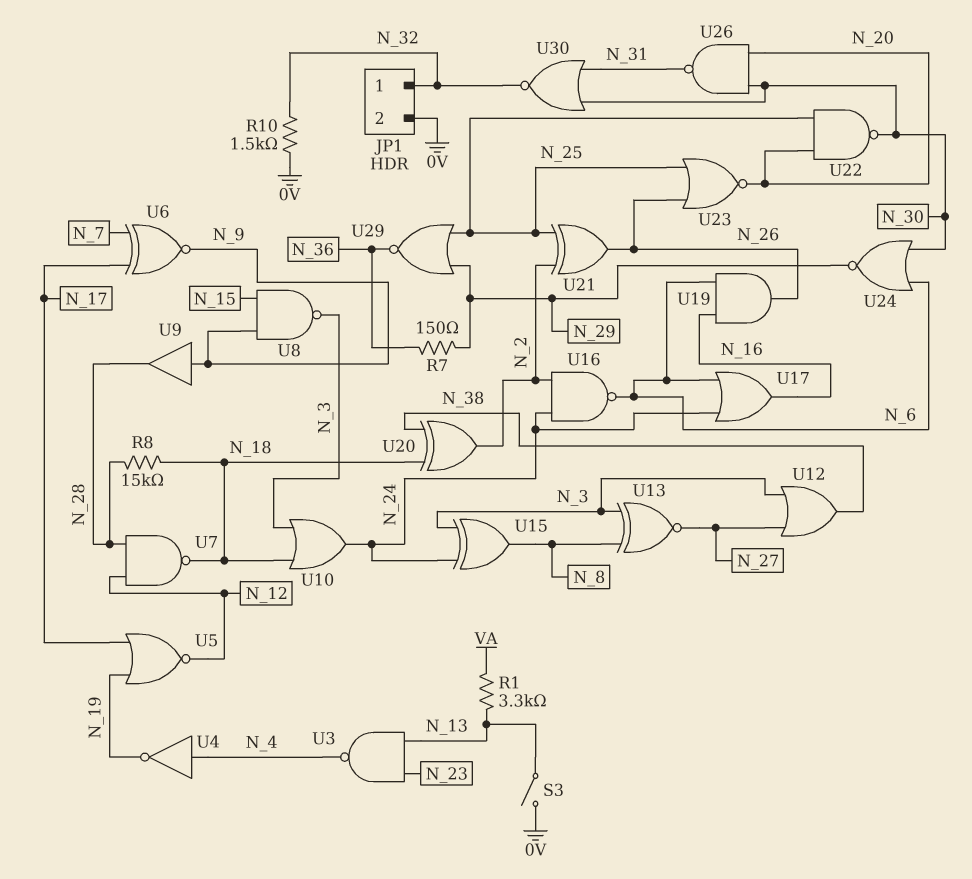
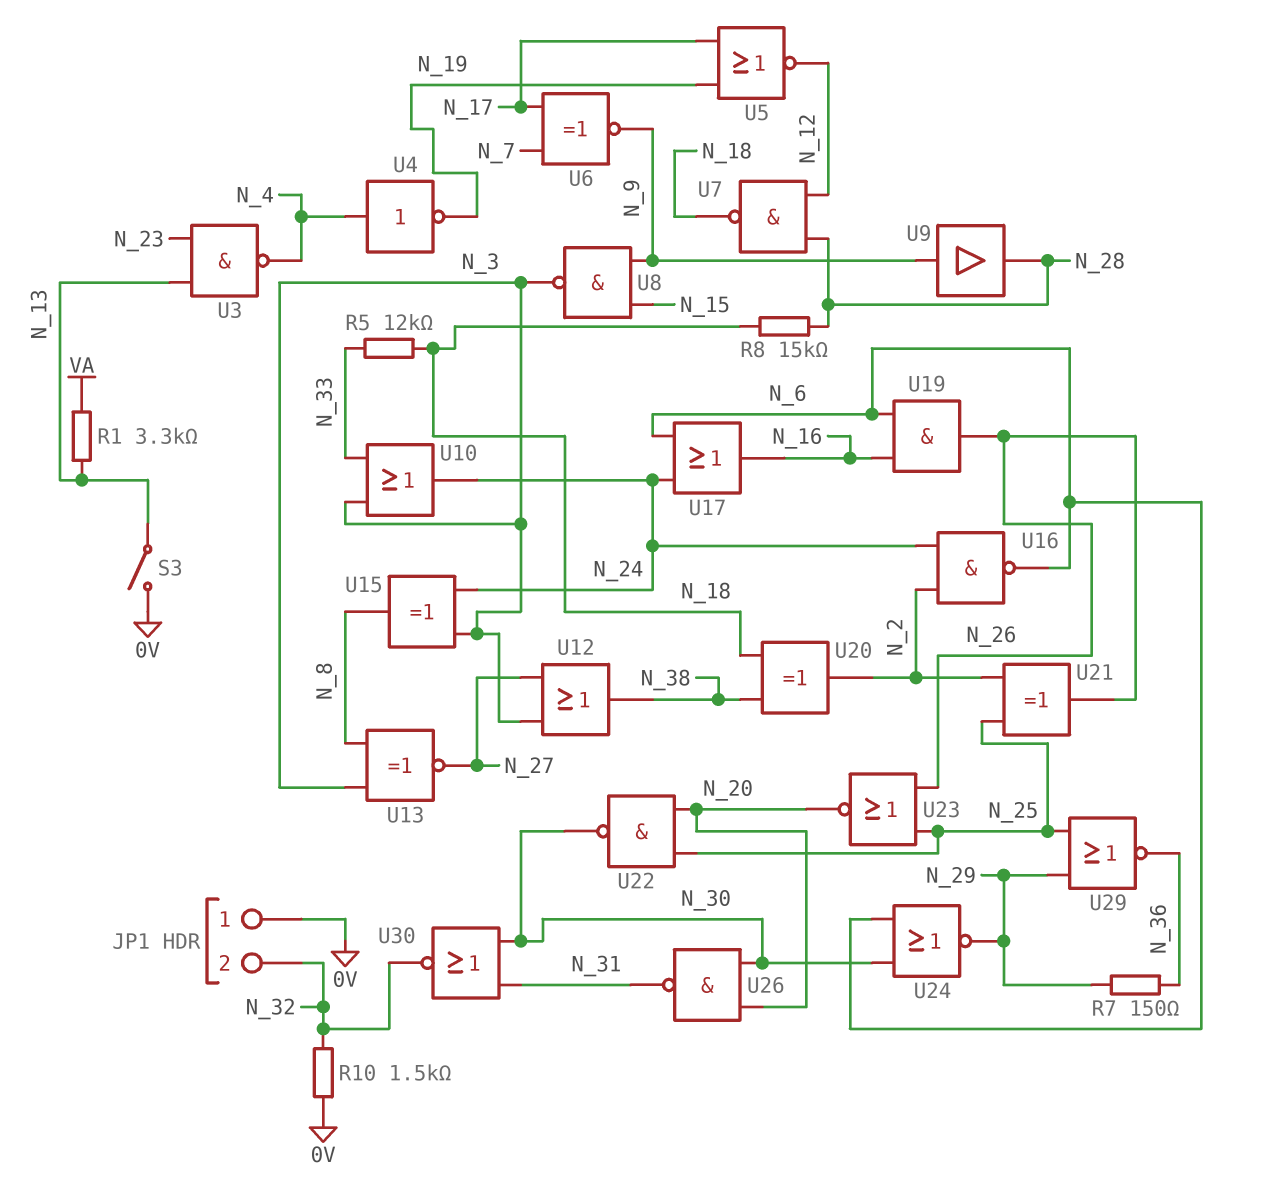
JP1 pin 1: N_32 -> 0V
JP1 pin 2: 0V -> N_32
R5: none -> 12k (N_18, N_33)
U10: OR (in N_3, in N_18, out N_24) -> OR (in N_3, in N_33, out N_24)

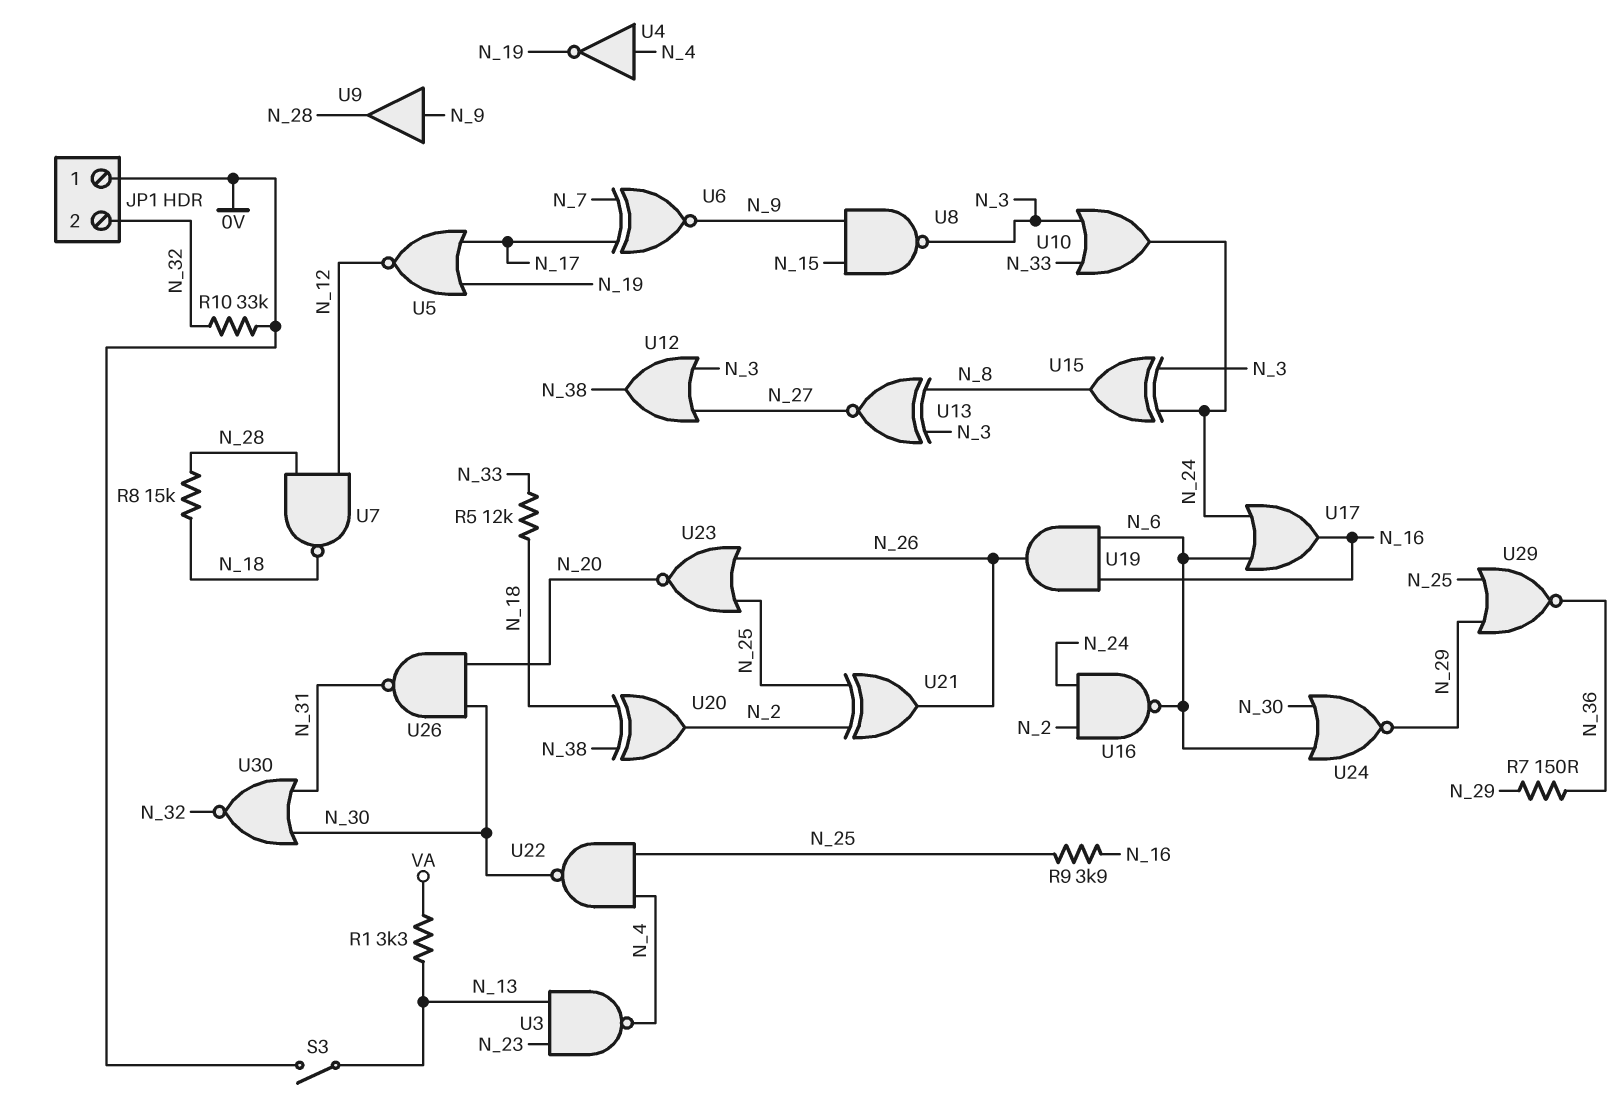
R9: none -> 3.9k (N_16, N_25)
R10: 1.5k (0V, N_32) -> 33k (0V, N_32)
U22: NAND (in N_20, in N_25, out N_30) -> NAND (in N_4, in N_25, out N_30)

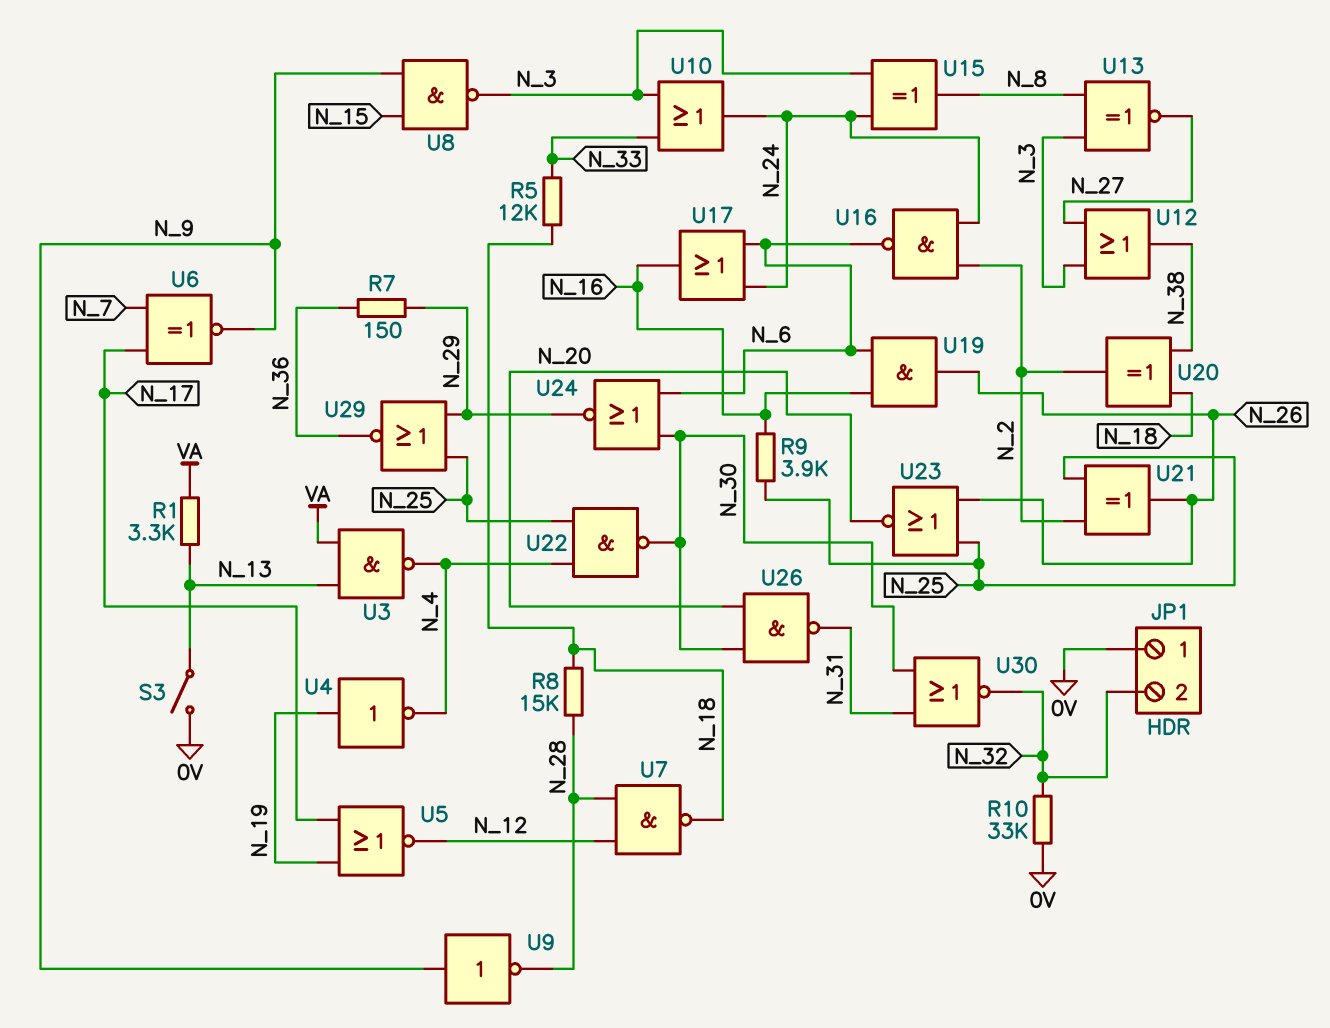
U3: NAND (in N_13, in N_23, out N_4) -> NAND (in N_13, in VA, out N_4)
U4: NOT (in N_4, out N_19) -> NOT (in N_19, out N_4)
U9: buffer (in N_9, out N_28) -> NOT (in N_9, out N_28)

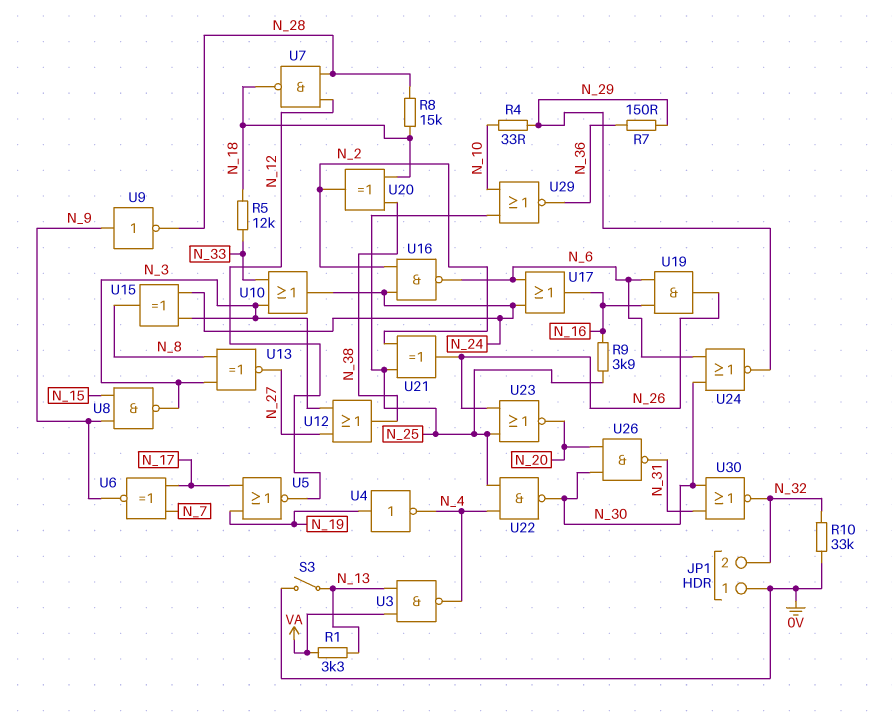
R4: none -> 33 (N_10, N_29)
U29: NOR (in N_25, in N_29, out N_36) -> NOR (in N_10, in N_25, out N_36)

